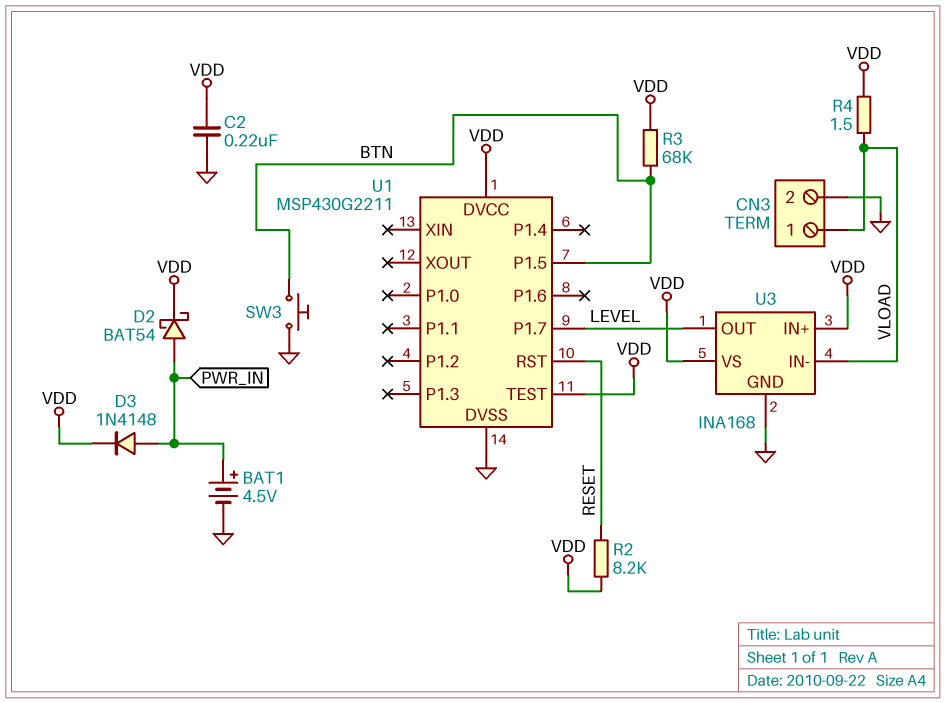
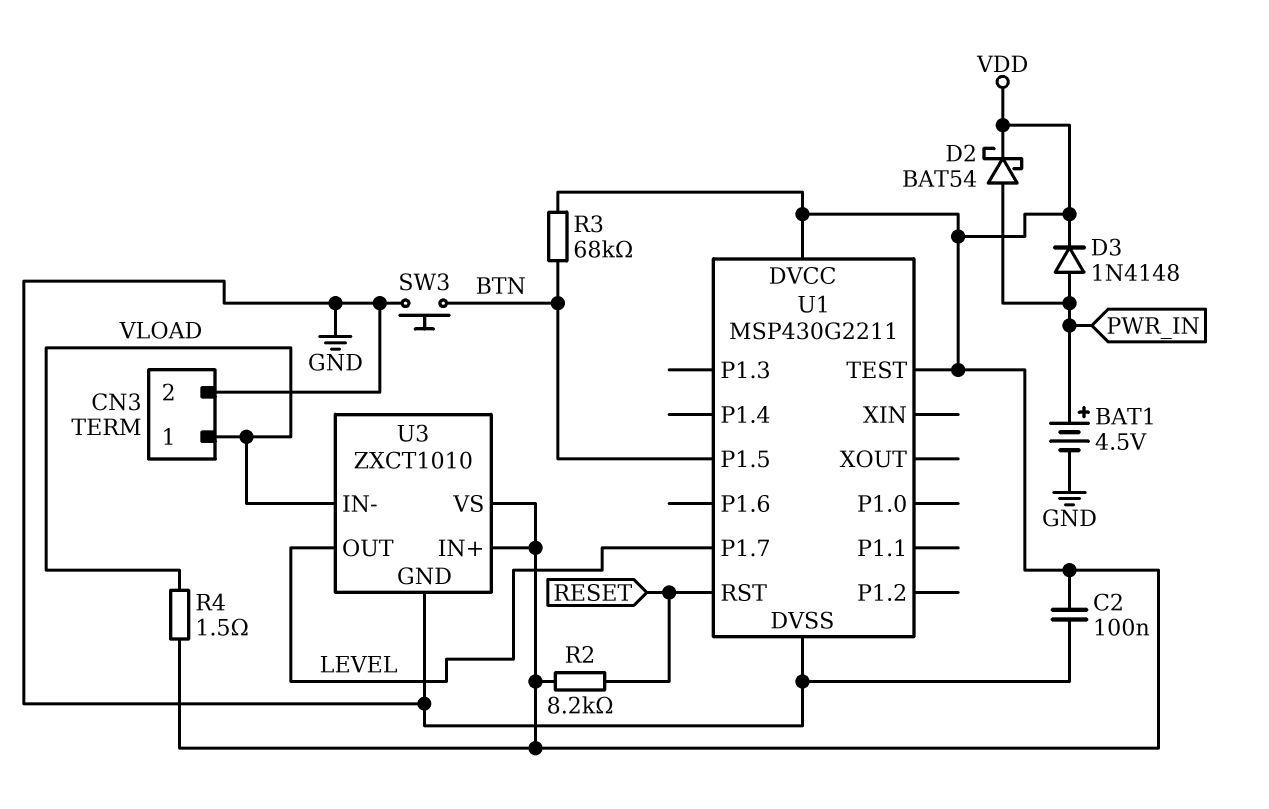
C2: 220nF (GND, VDD) -> 100nF (GND, VDD)
U3: INA168 -> ZXCT1010

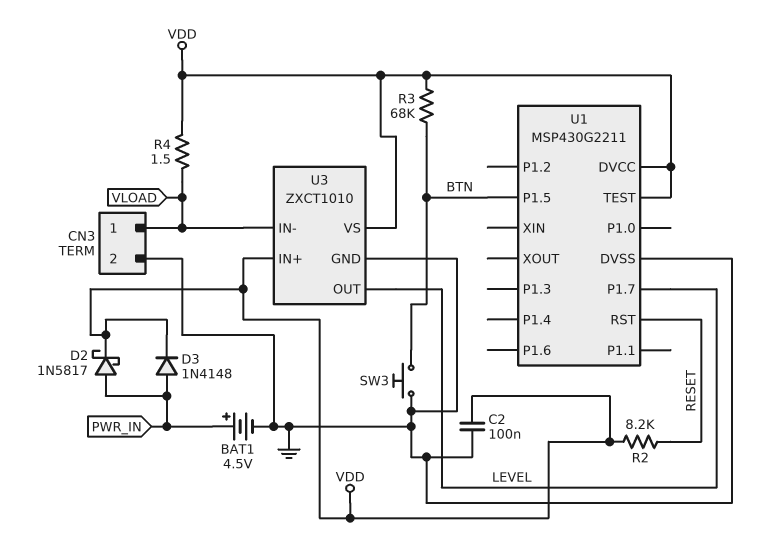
D2: schottky BAT54 (A PWR_IN, K VDD) -> schottky 1N5817 (A PWR_IN, K VDD)

